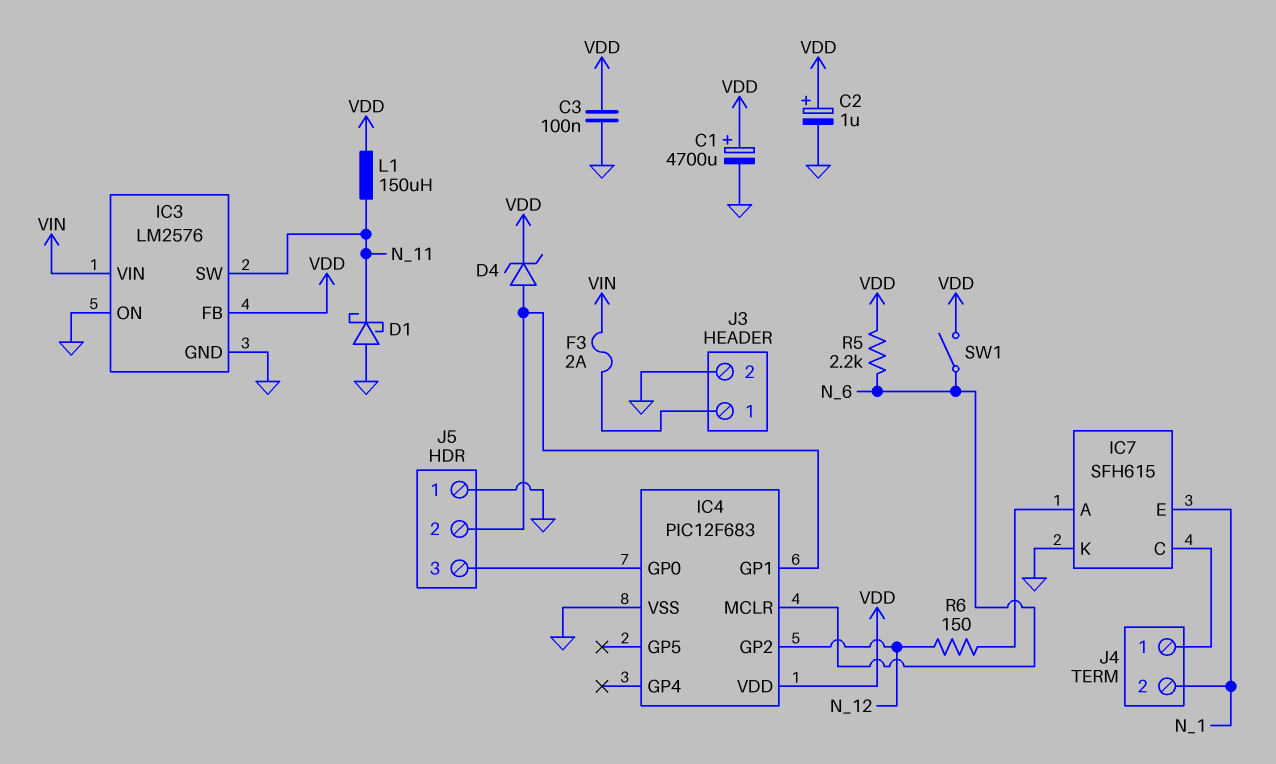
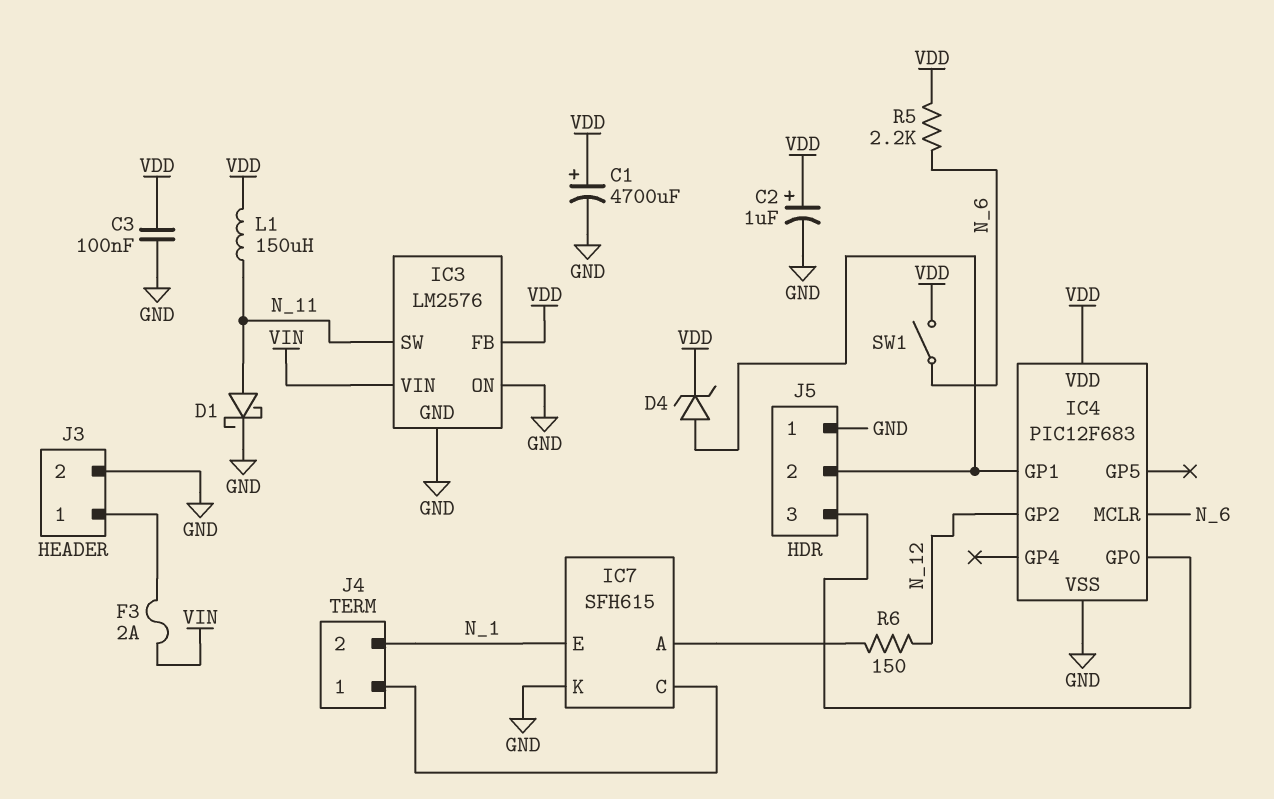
D1: schottky (A GND, K N_11) -> schottky (A N_11, K GND)

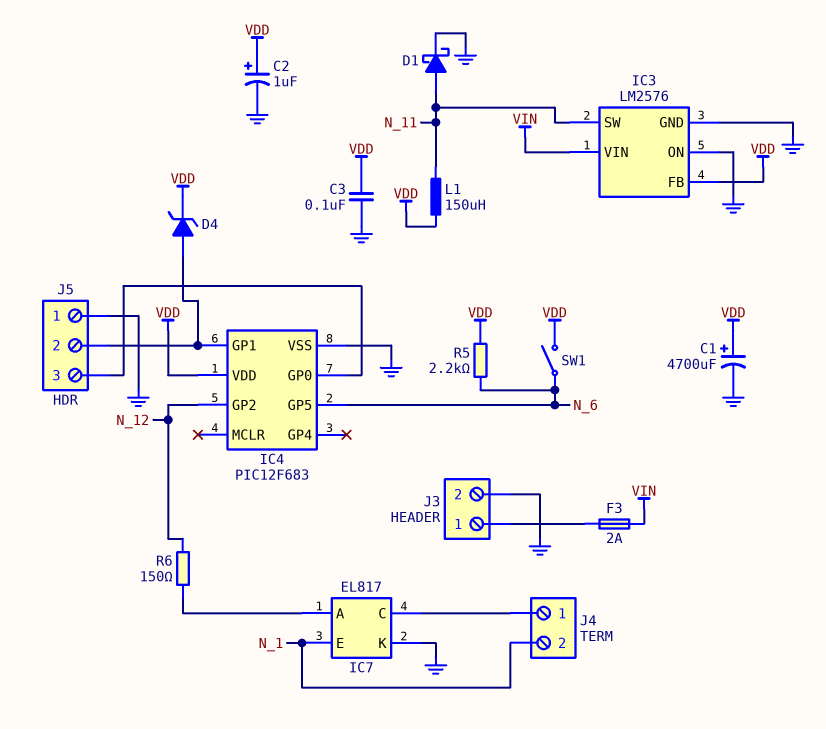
IC4 pin GP5: none -> N_6
IC4 pin MCLR: N_6 -> none
IC7: SFH615 -> EL817

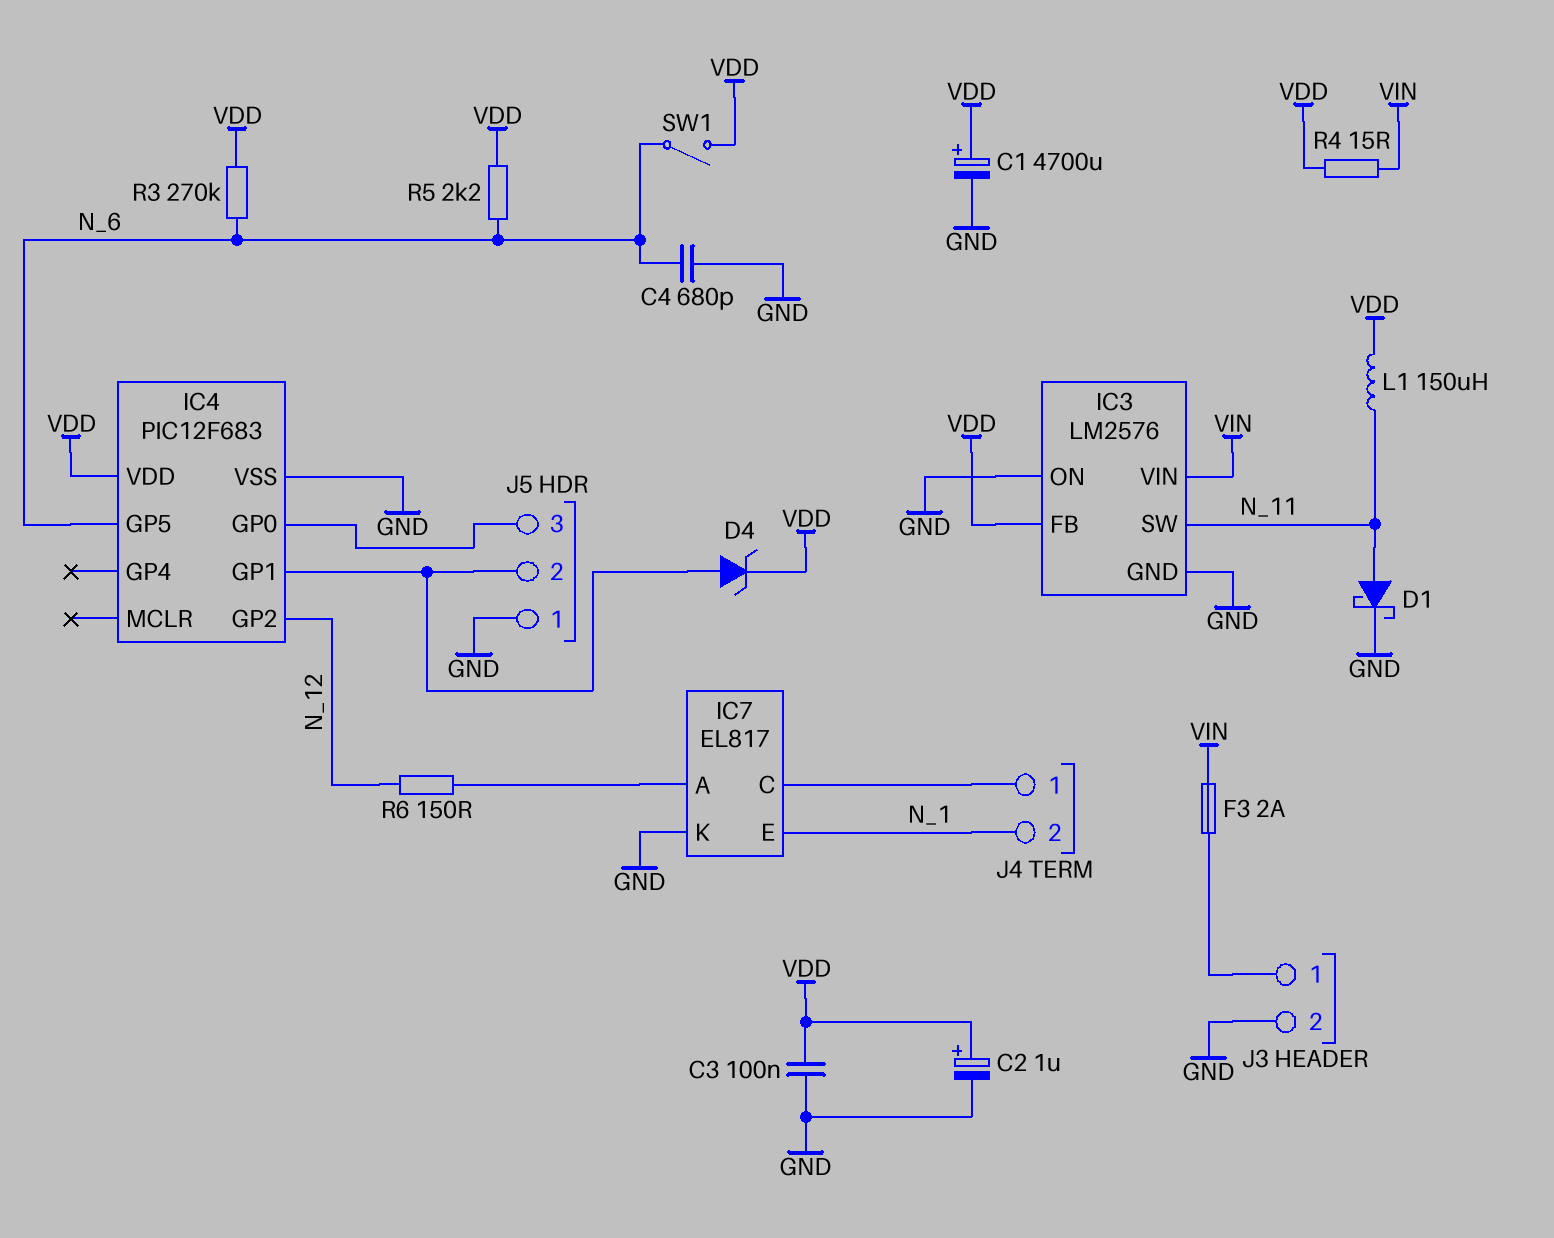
C4: none -> 680pF (GND, N_6)
R3: none -> 270k (N_6, VDD)
R4: none -> 15 (VDD, VIN)

